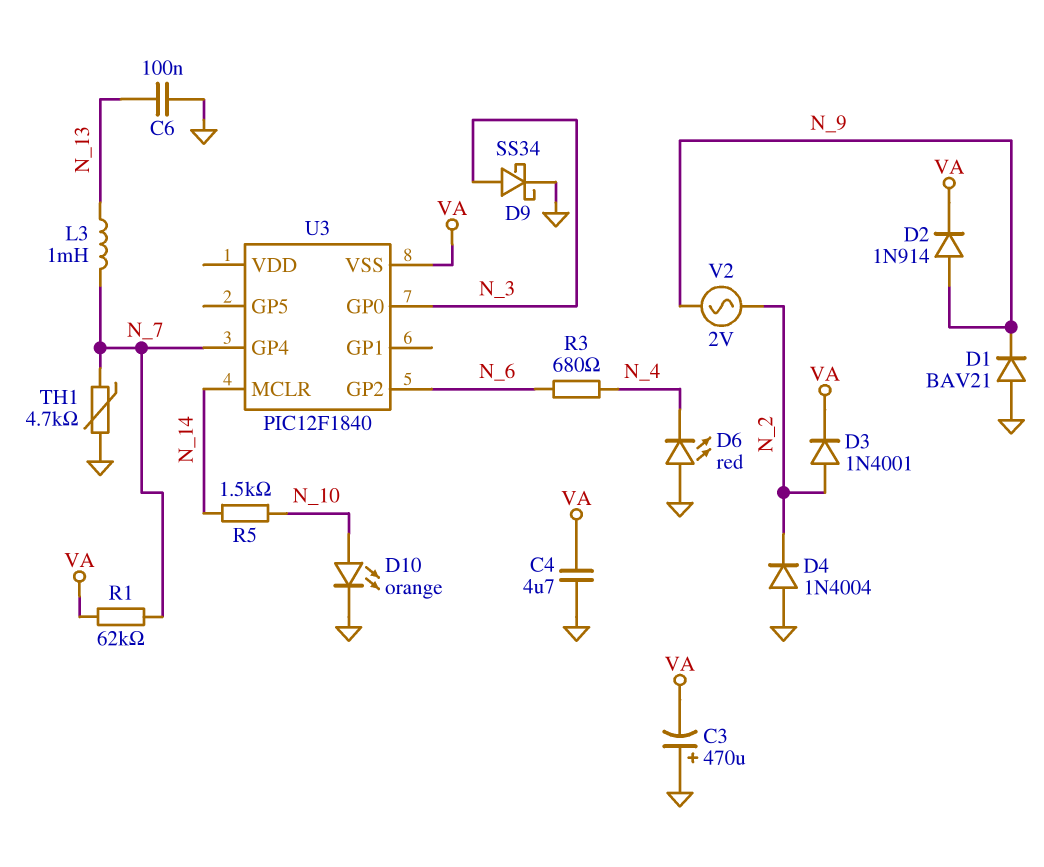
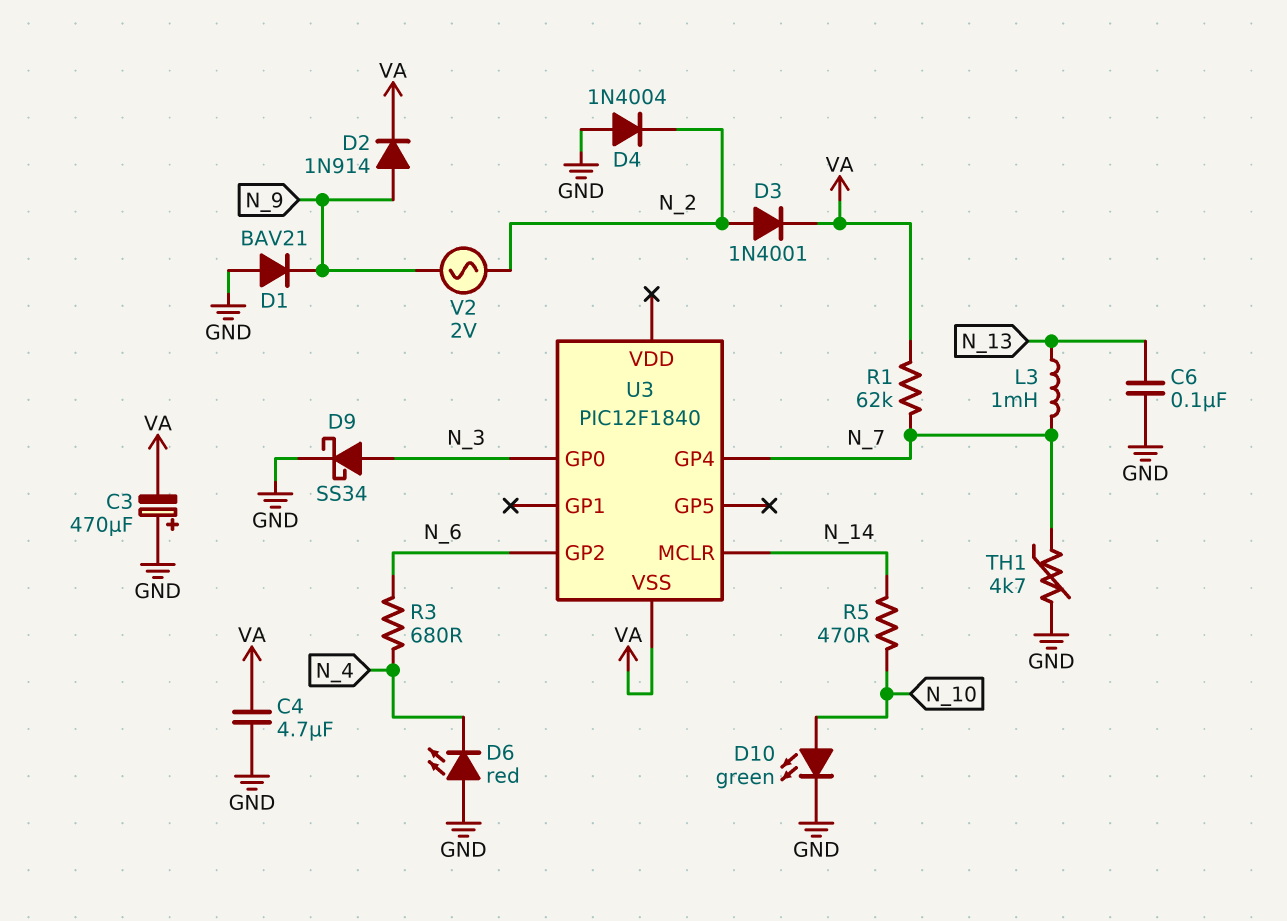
D10: LED orange (A N_10, K GND) -> LED green (A N_10, K GND)
R5: 1.5k (N_10, N_14) -> 470 (N_10, N_14)

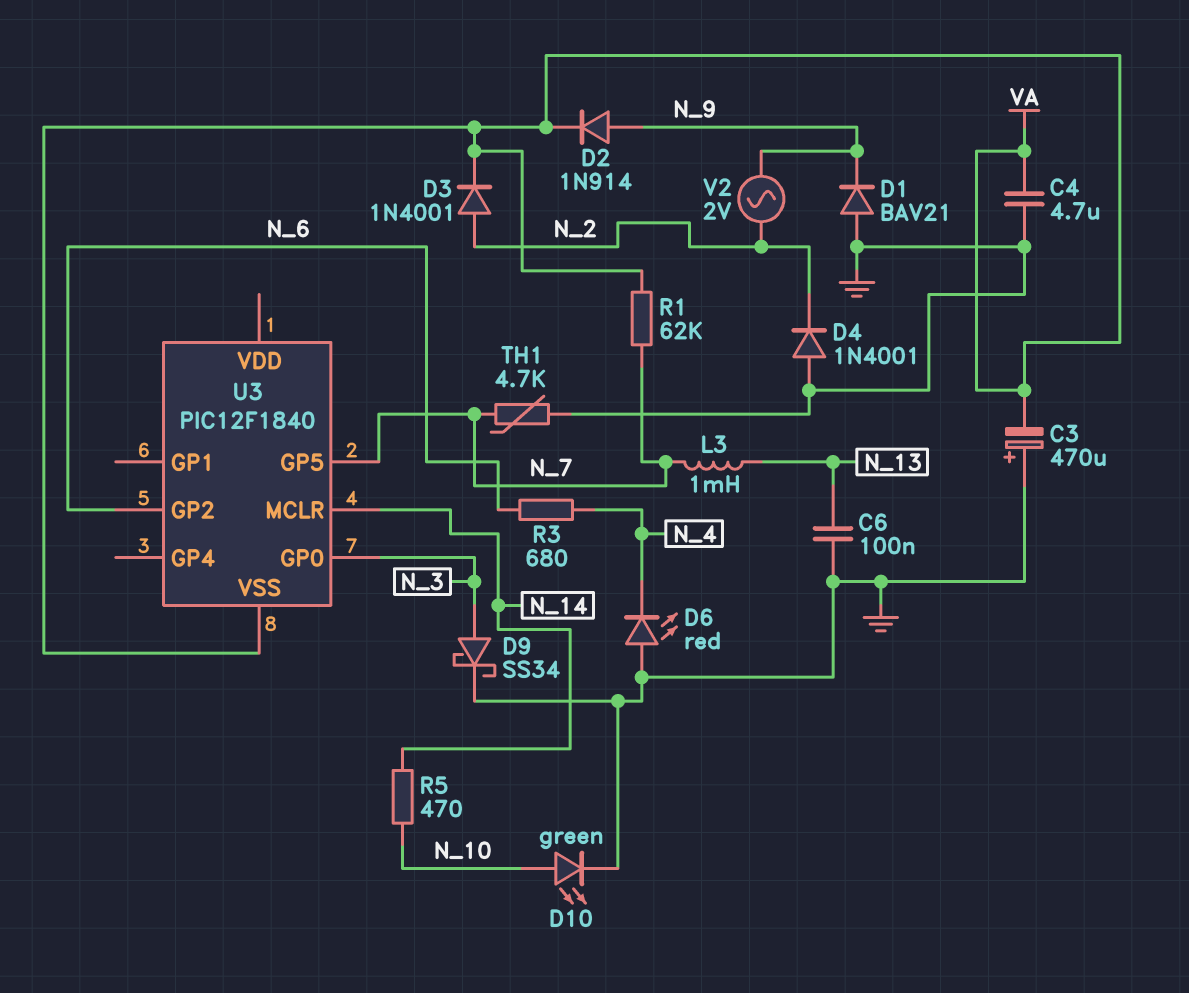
D4: diode 1N4004 (A GND, K N_2) -> diode 1N4001 (A GND, K N_2)
U3 pin GP4: N_7 -> none
U3 pin GP5: none -> N_7

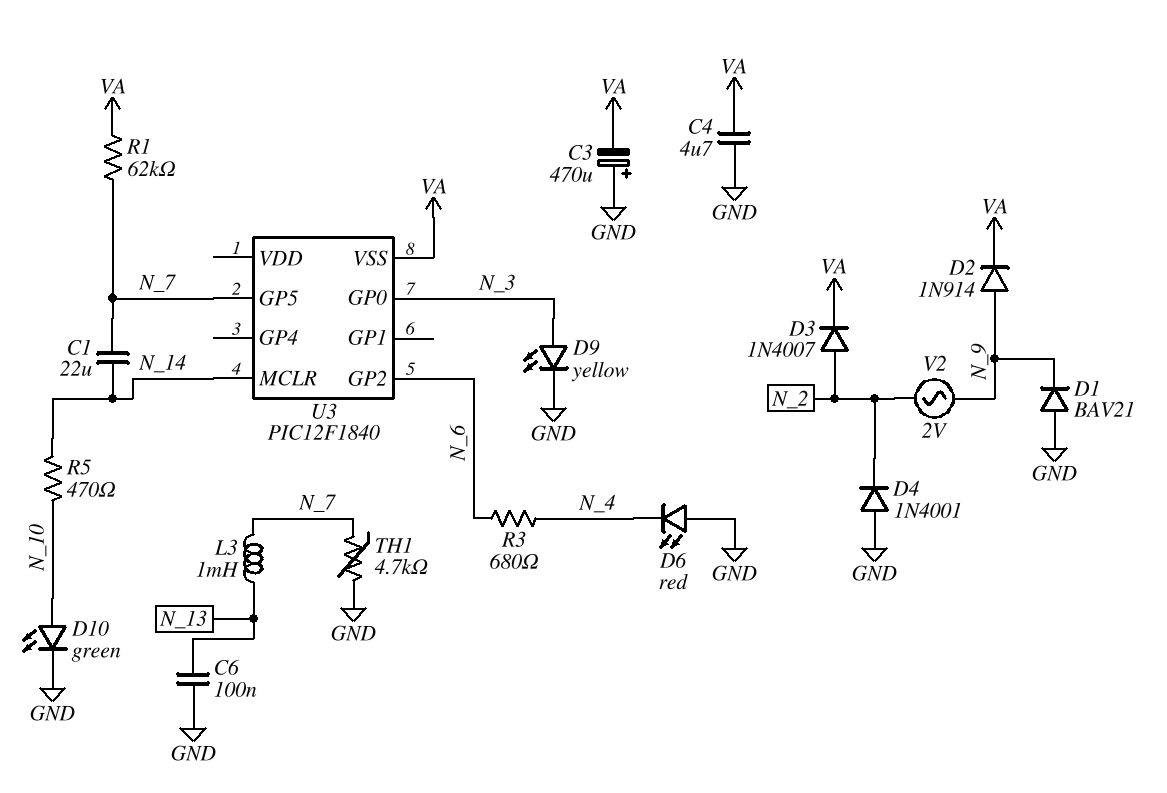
C1: none -> 22uF (N_7, N_14)
D3: diode 1N4001 (A N_2, K VA) -> diode 1N4007 (A N_2, K VA)
D9: schottky SS34 (A N_3, K GND) -> LED yellow (A N_3, K GND)

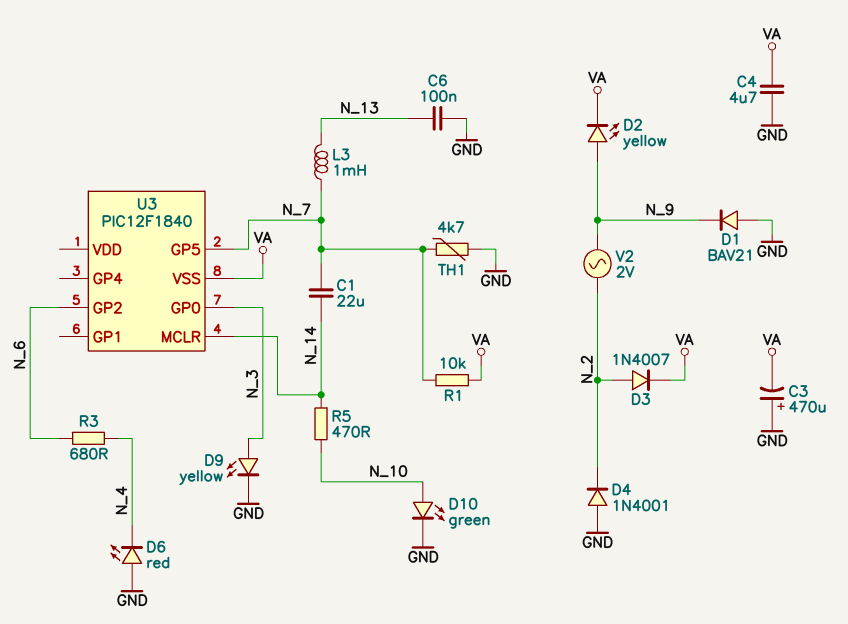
D2: diode 1N914 (A N_9, K VA) -> LED yellow (A N_9, K VA)
R1: 62k (N_7, VA) -> 10k (N_7, VA)

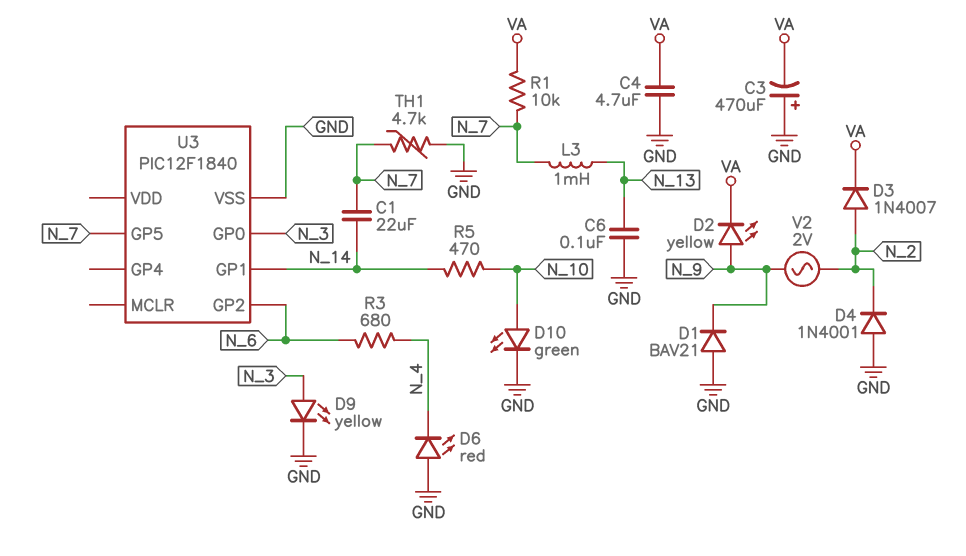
U3 pin GP1: none -> N_14
U3 pin MCLR: N_14 -> none
U3 pin VSS: VA -> GND

